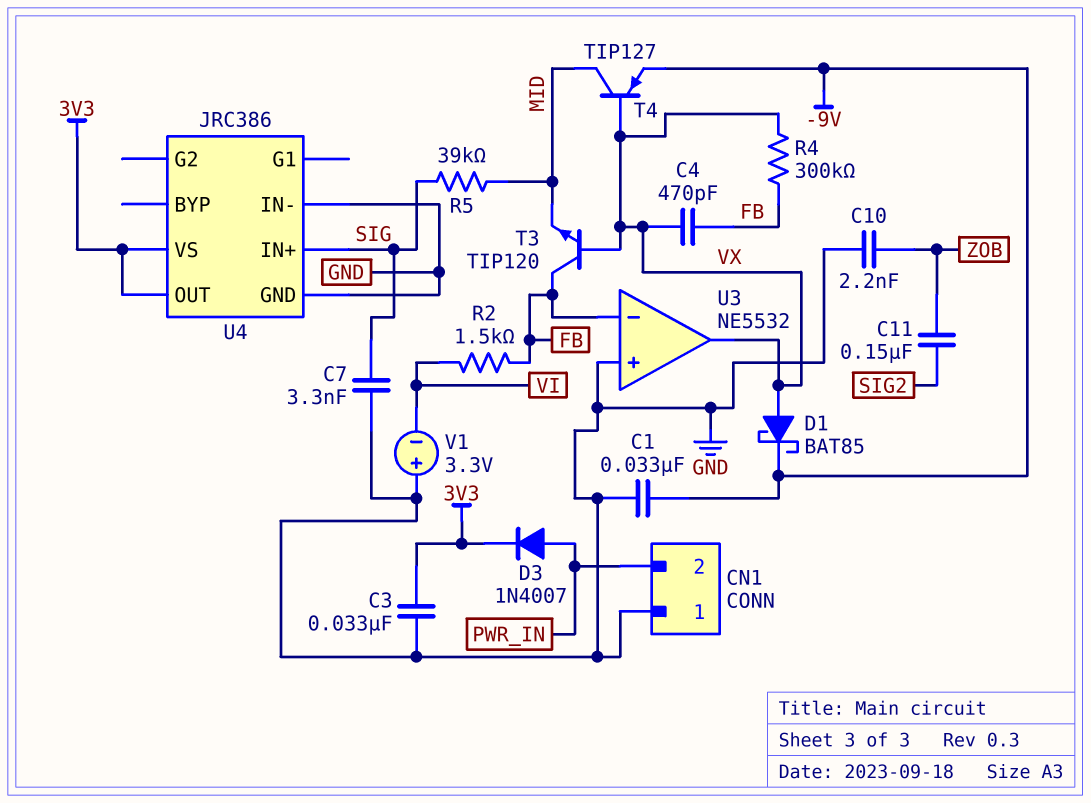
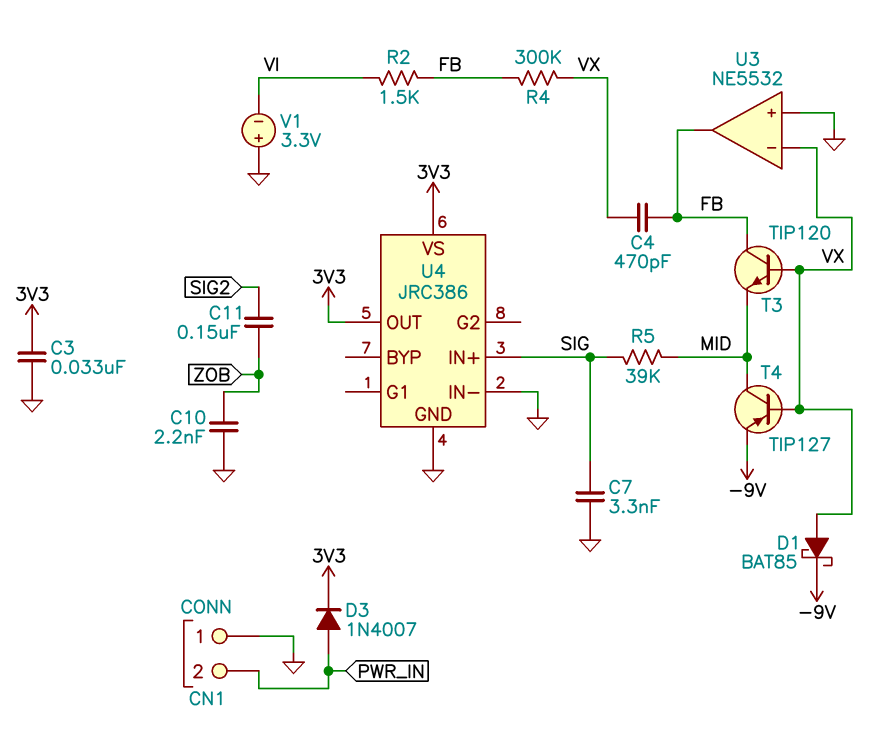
C1: 33nF (-9V, GND) -> none
U3 pin in-: FB -> VX
U3 pin out: VX -> FB

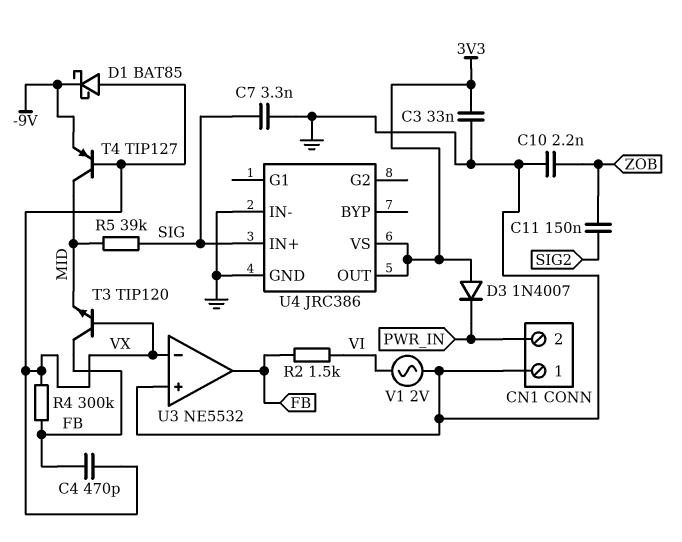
D3: diode 1N4007 (A PWR_IN, K 3V3) -> diode 1N4007 (A 3V3, K PWR_IN)
V1: 3.3V (plus GND, minus VI) -> AC 2V (GND, VI)

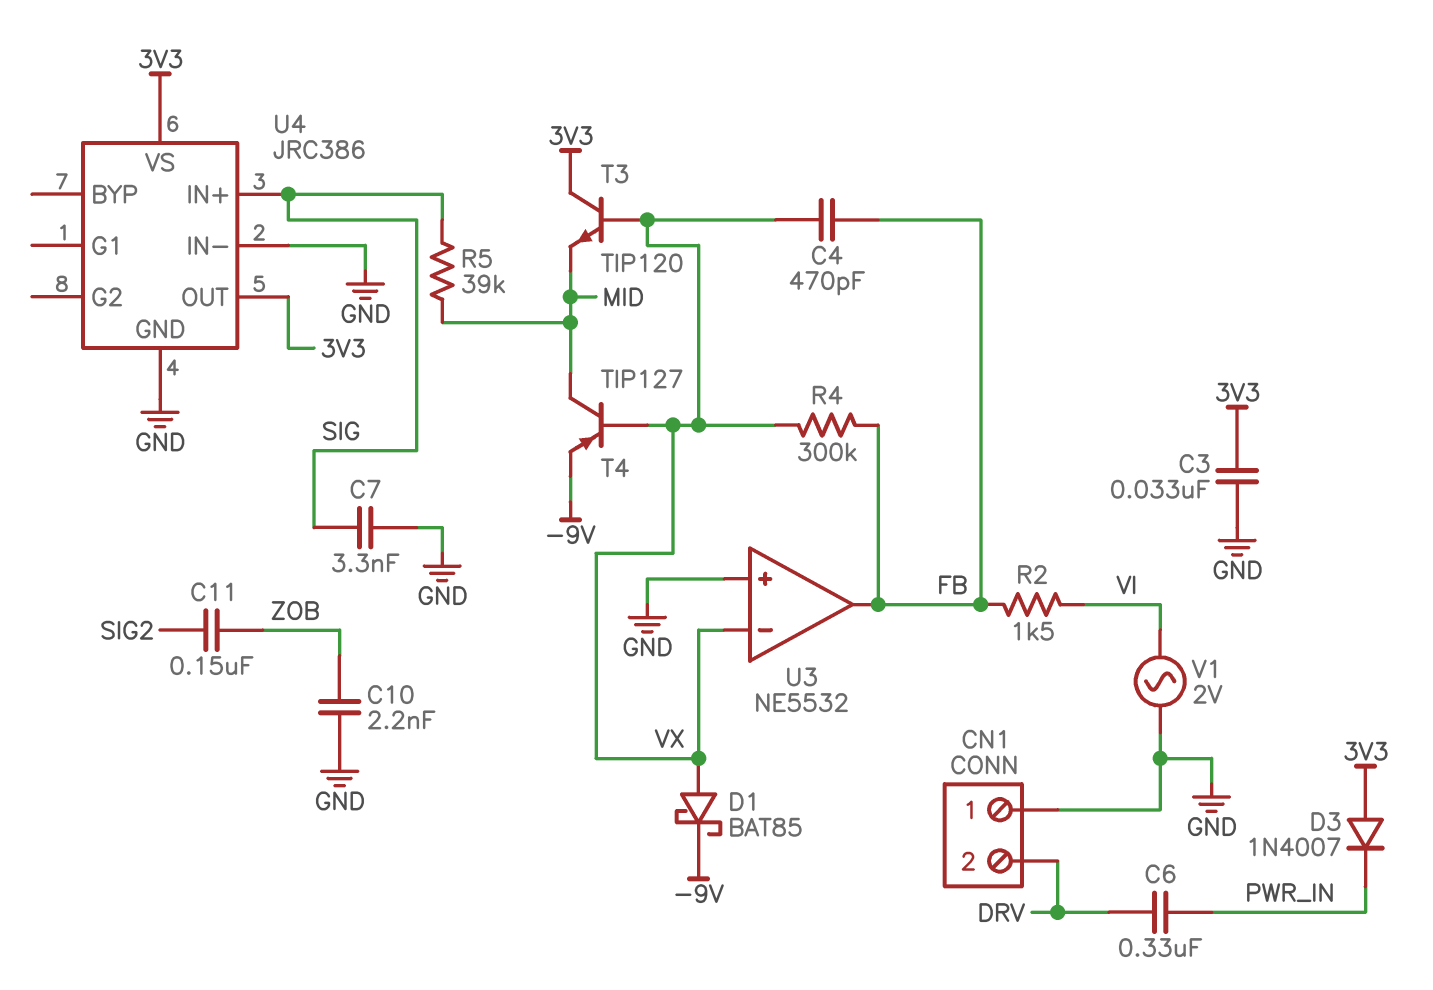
C6: none -> 330nF (DRV, PWR_IN)
CN1 pin 2: PWR_IN -> DRV
T3: NPN TIP120 (B VX, C FB, E MID) -> NPN TIP120 (B VX, C 3V3, E MID)

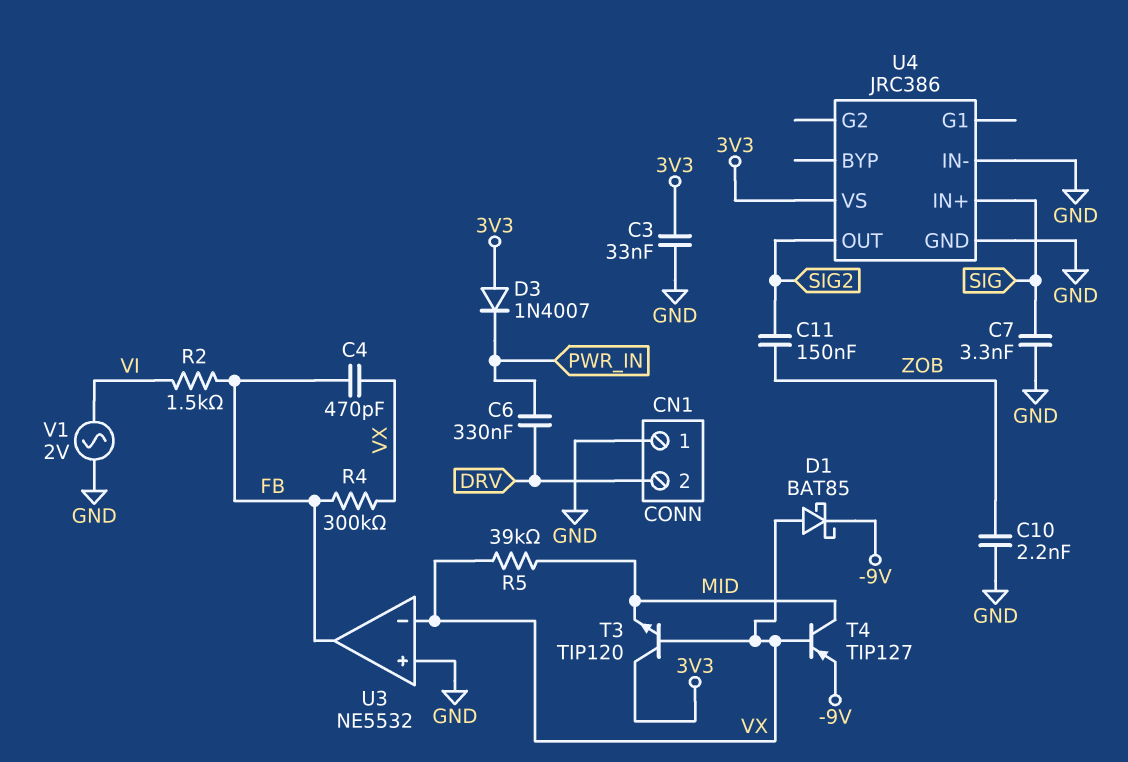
R5: 39k (MID, SIG) -> 39k (MID, VX)
U4 pin OUT: 3V3 -> SIG2

